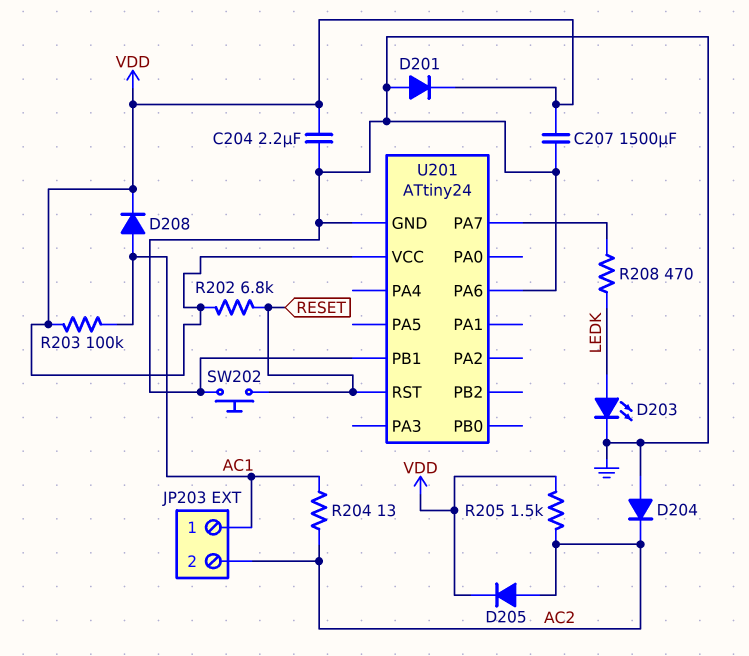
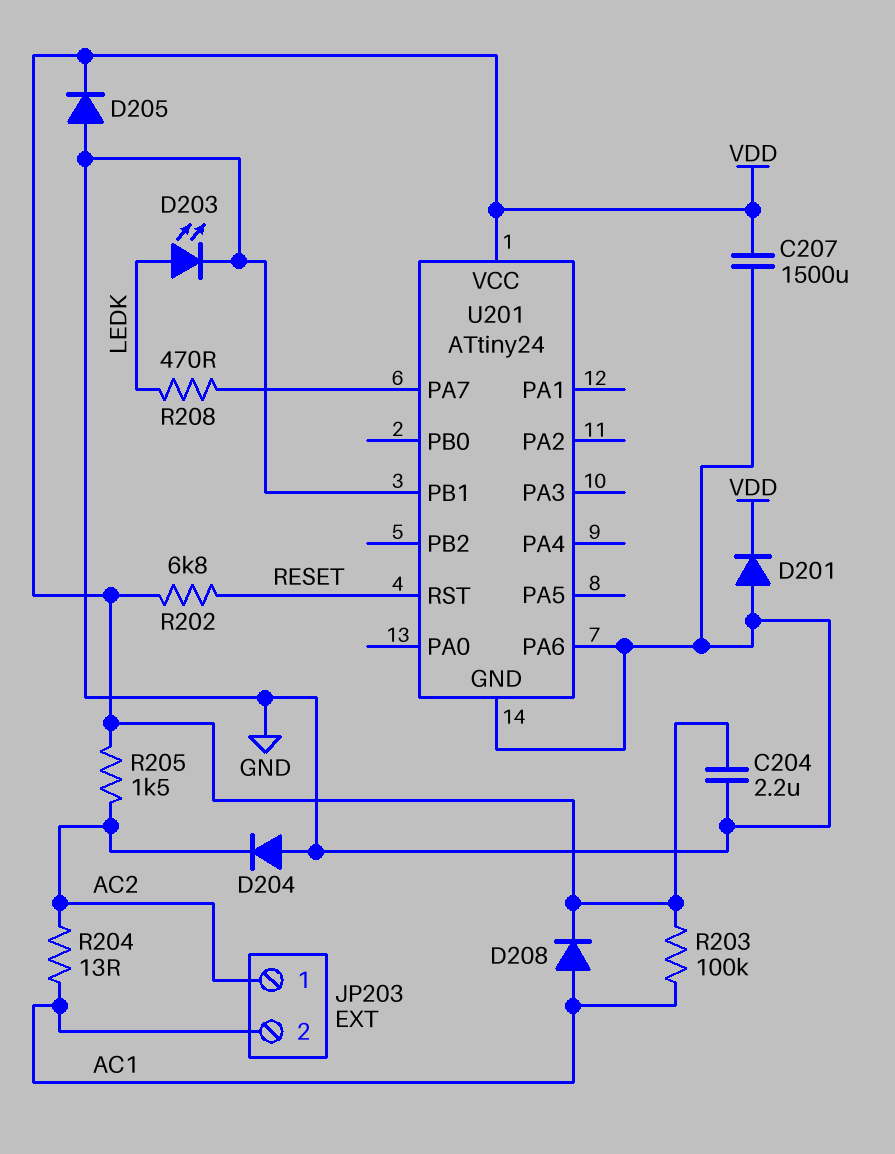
D205: diode (A AC2, K VDD) -> diode (A GND, K VDD)
JP203 pin 1: AC1 -> AC2
JP203 pin 2: AC2 -> AC1
SW202: button (GND, RESET) -> none

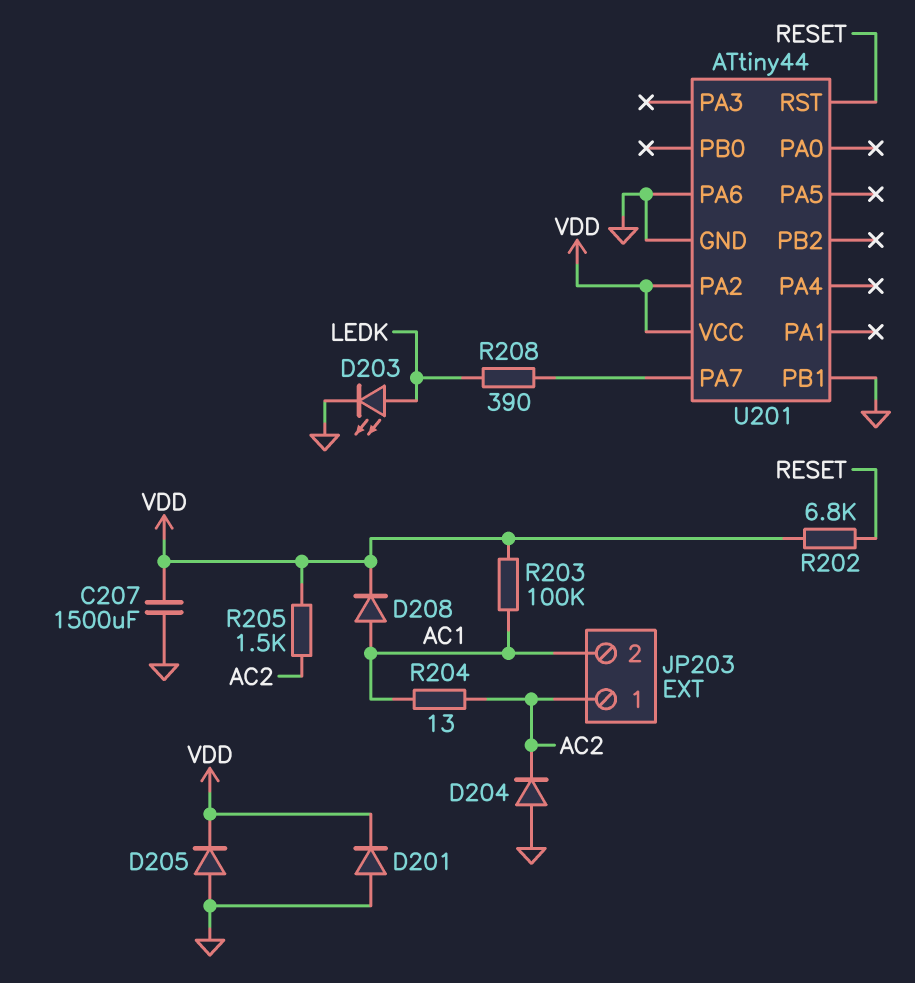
C204: 2.2uF (GND, VDD) -> none
R208: 470 (LEDK, U201/PA7) -> 390 (LEDK, U201/PA7)
U201: ATtiny24 -> ATtiny44
U201 pin PA2: none -> VDD

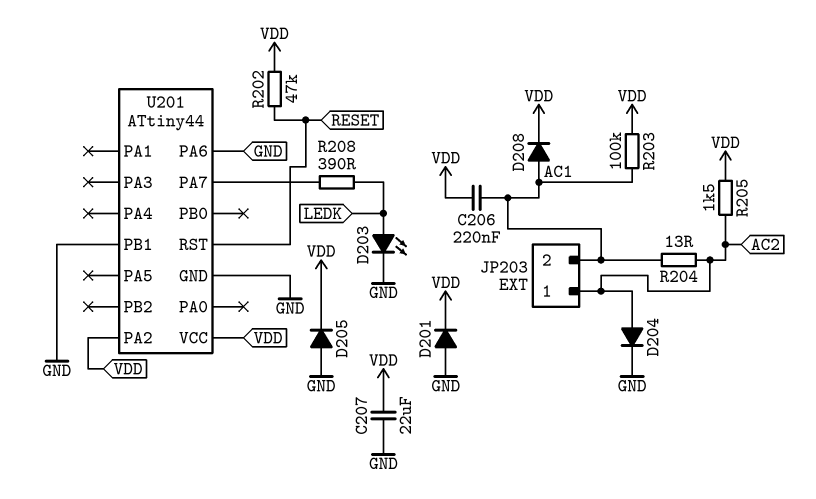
C206: none -> 220nF (AC1, VDD)
C207: 1500uF (GND, VDD) -> 22uF (GND, VDD)
D204: diode (A GND, K AC2) -> diode (A AC2, K GND)
R202: 6.8k (RESET, VDD) -> 47k (RESET, VDD)

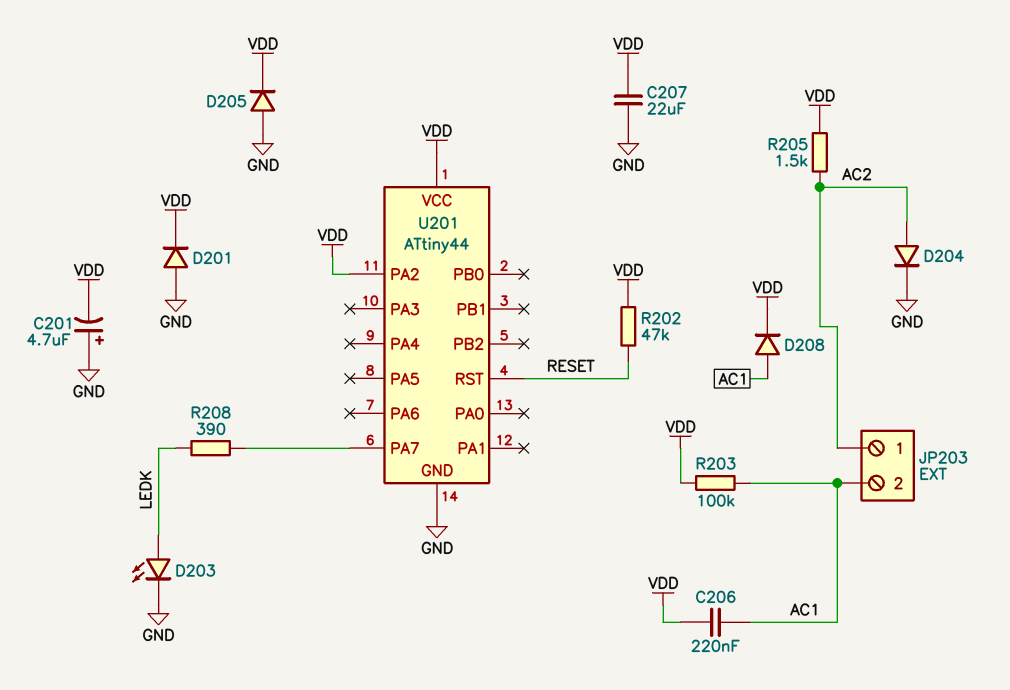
C201: none -> 4.7uF (plus GND, minus VDD)
R204: 13 (AC1, AC2) -> none
U201 pin PA6: GND -> none
U201 pin PB1: GND -> none

